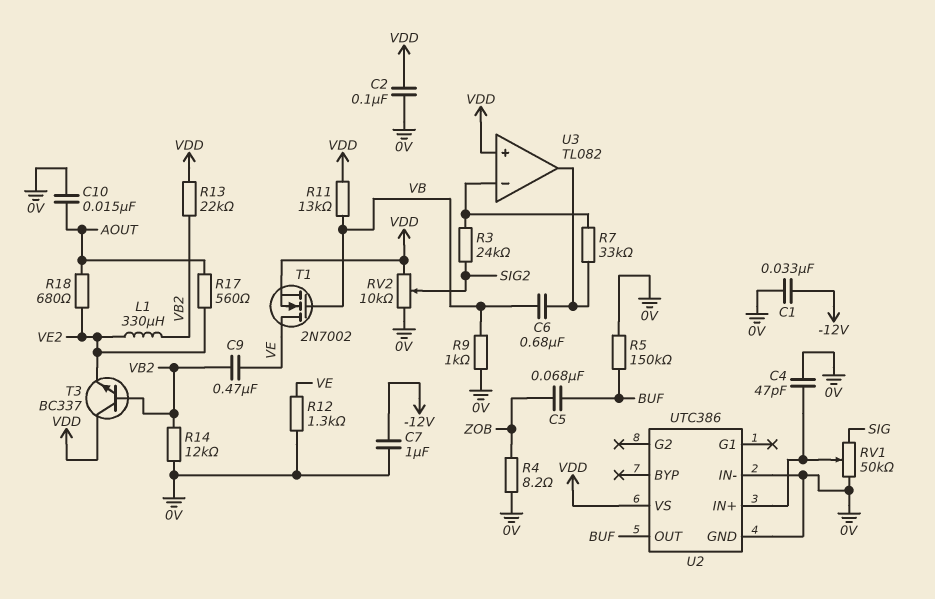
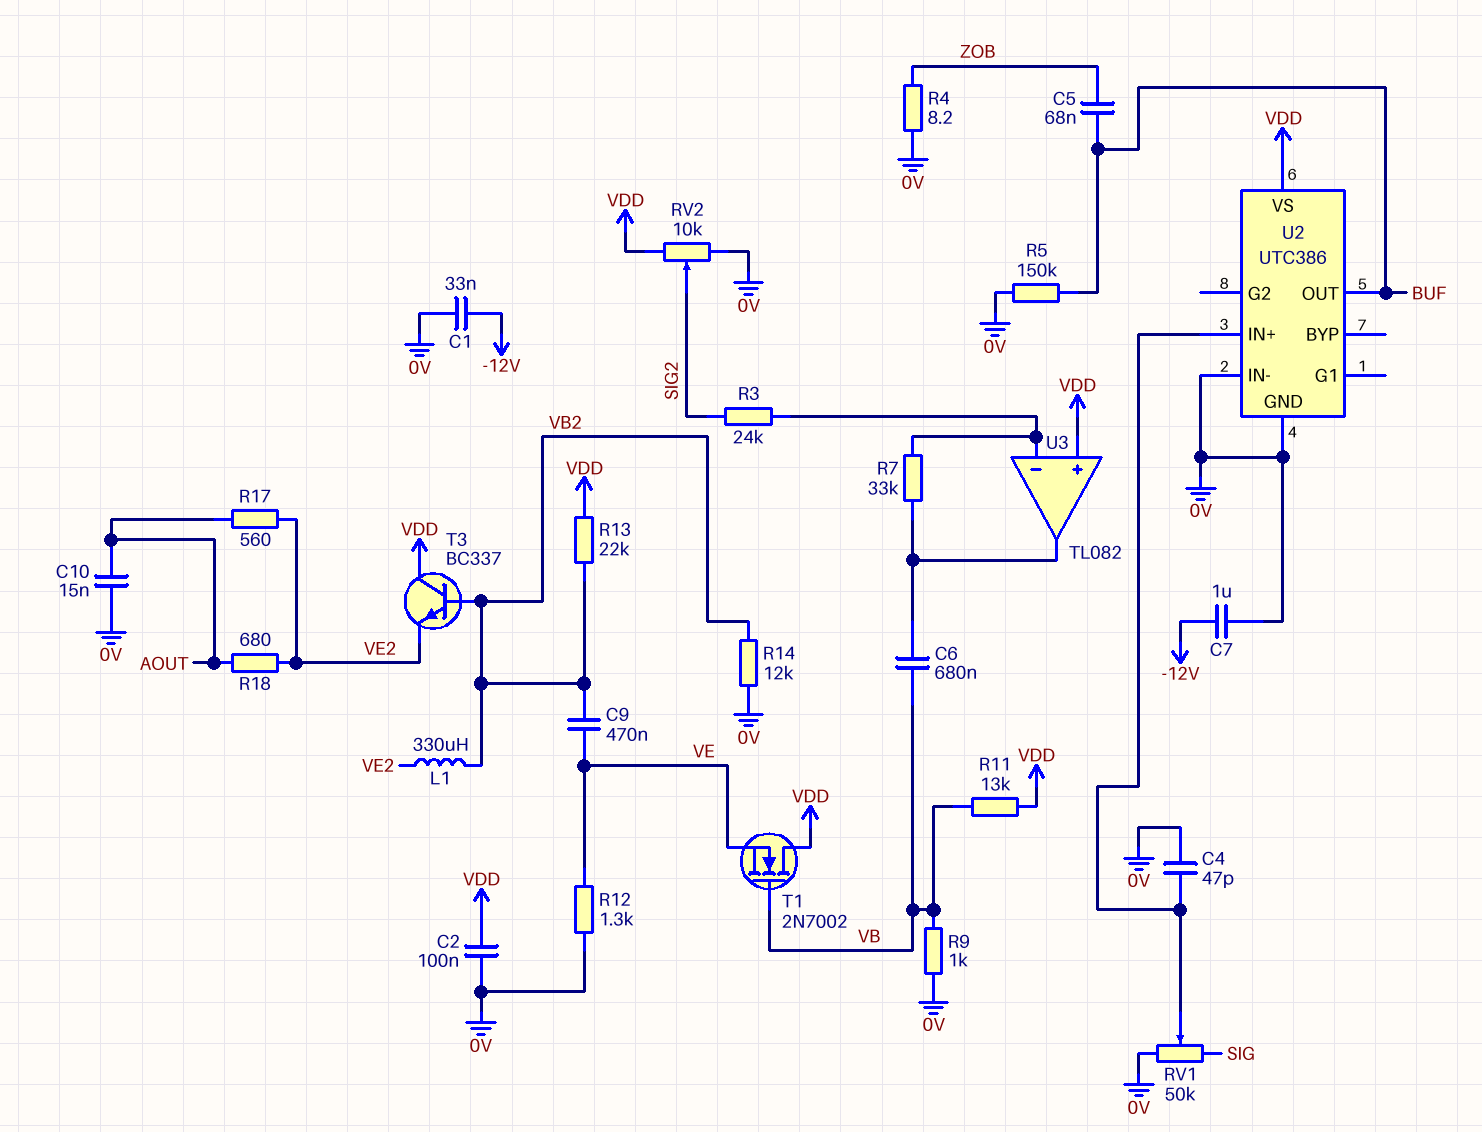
T1: NMOS 2N7002 (G VB, D VE, S VDD) -> NMOS 2N7002 (G VB, D VDD, S VE)

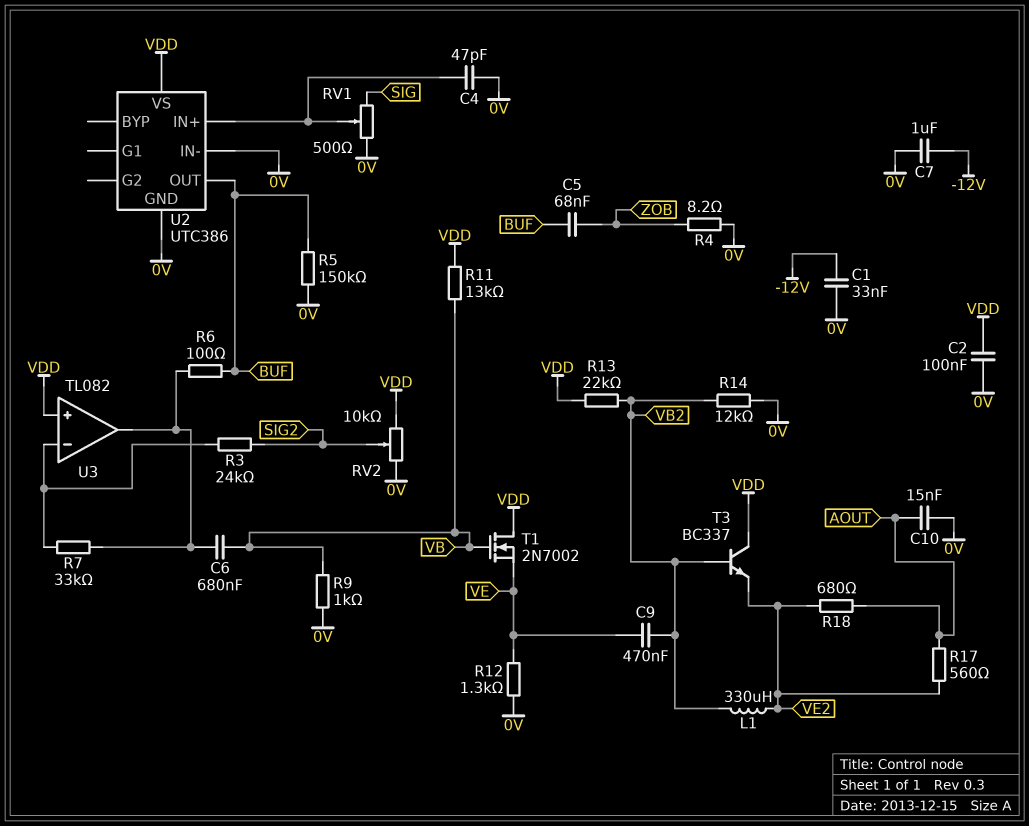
R6: none -> 100 (BUF, U3/out)
RV1: 50k (0V, SIG, wiper U2/IN+) -> 500 (0V, SIG, wiper U2/IN+)

